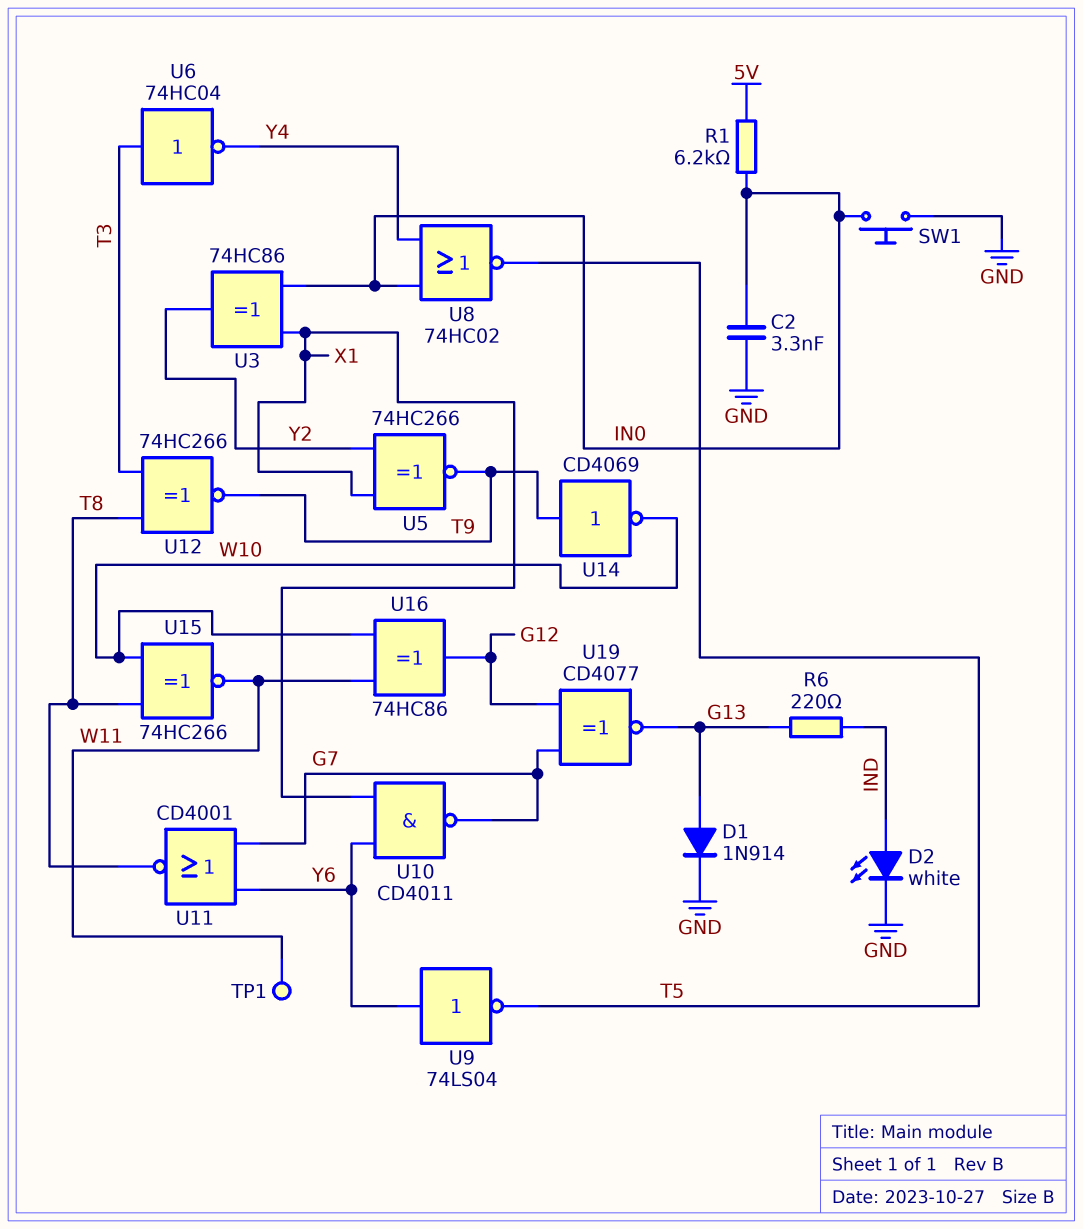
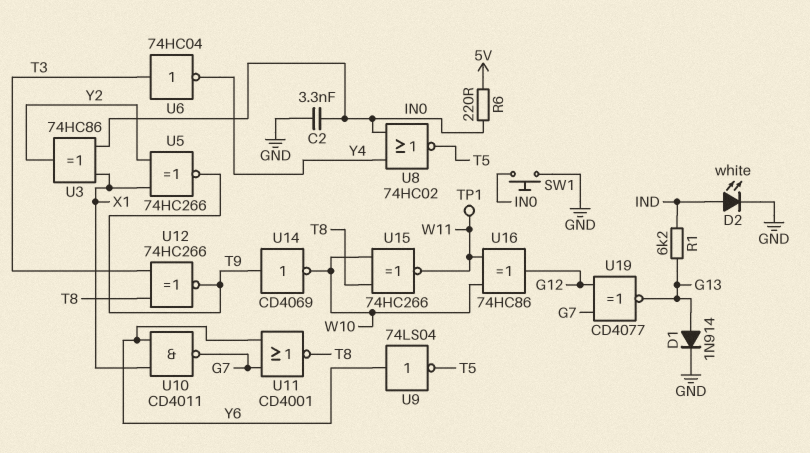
R1: 6.2k (5V, IN0) -> 6.2k (G13, IND)
R6: 220 (G13, IND) -> 220 (5V, IN0)

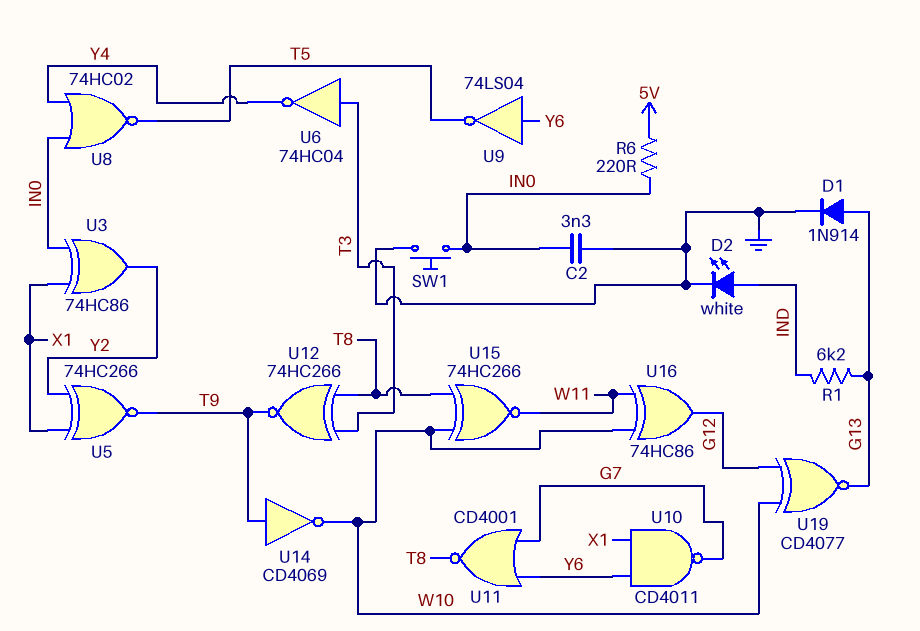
TP1: test point (W11) -> none
U19: XNOR CD4077 (in G7, in G12, out G13) -> XNOR CD4077 (in G12, in W10, out G13)

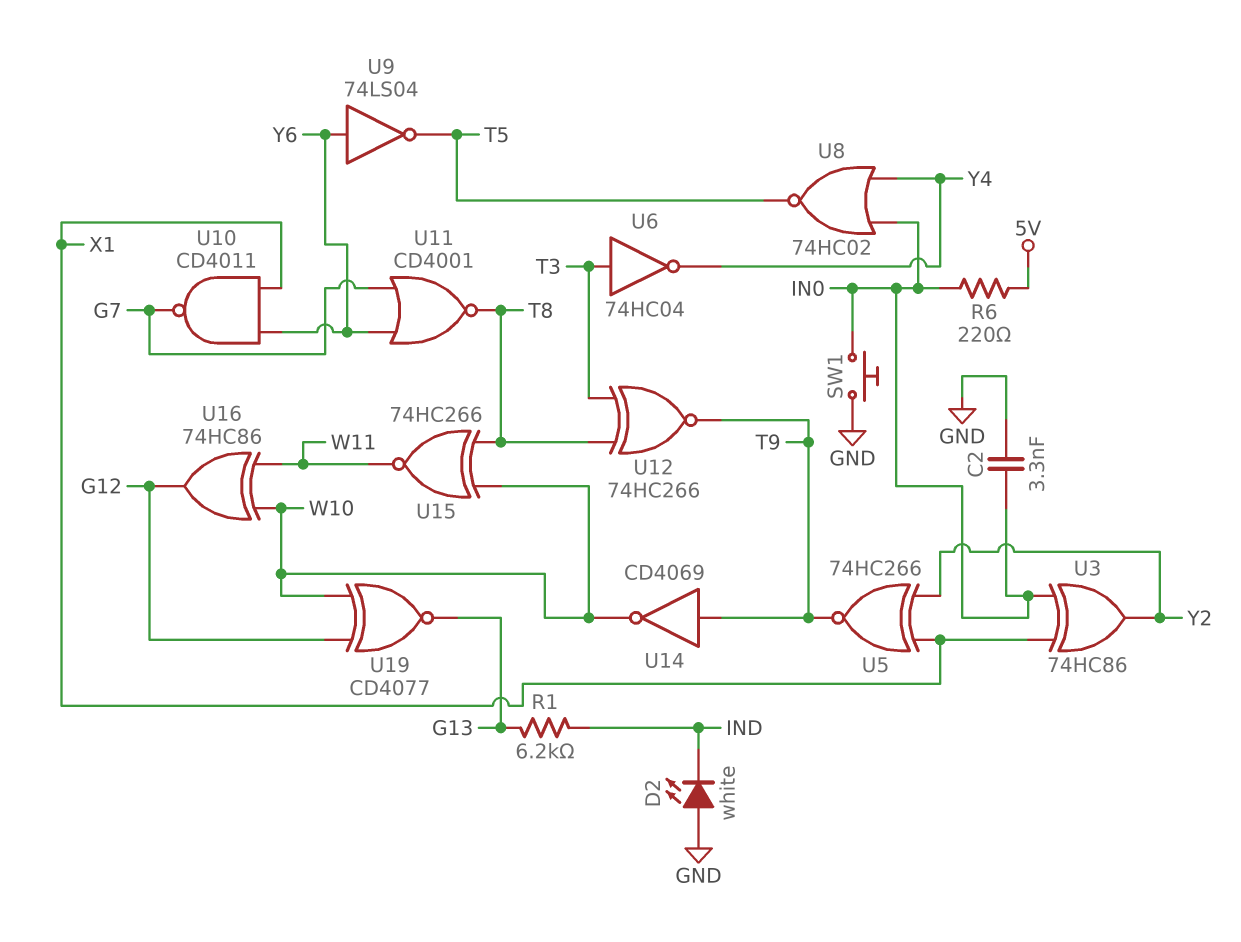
D1: diode 1N914 (A G13, K GND) -> none
D2: LED white (A IND, K GND) -> LED white (A GND, K IND)

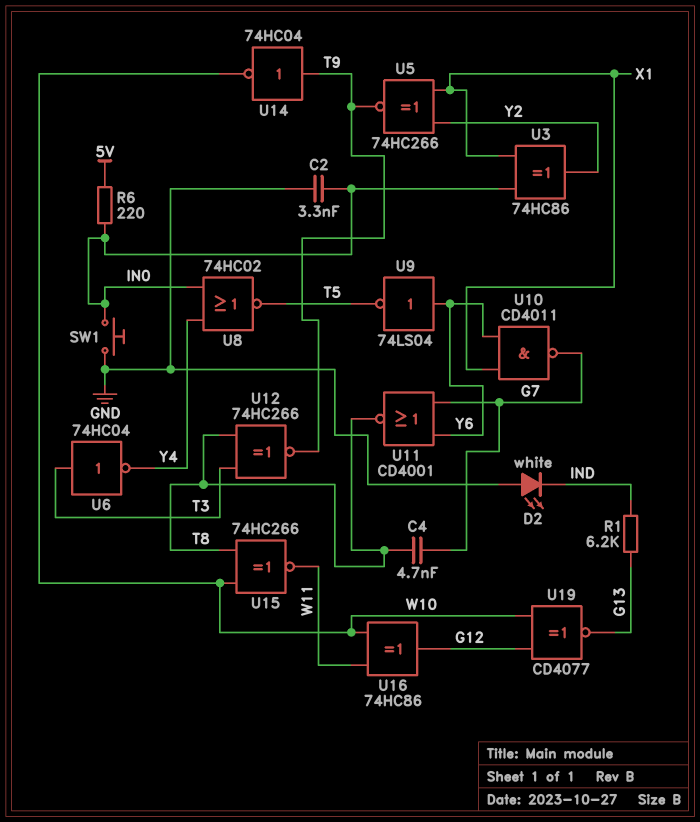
C4: none -> 4.7nF (G7, T8)
U14: NOT CD4069 (in T9, out W10) -> NOT 74HC04 (in T9, out W10)

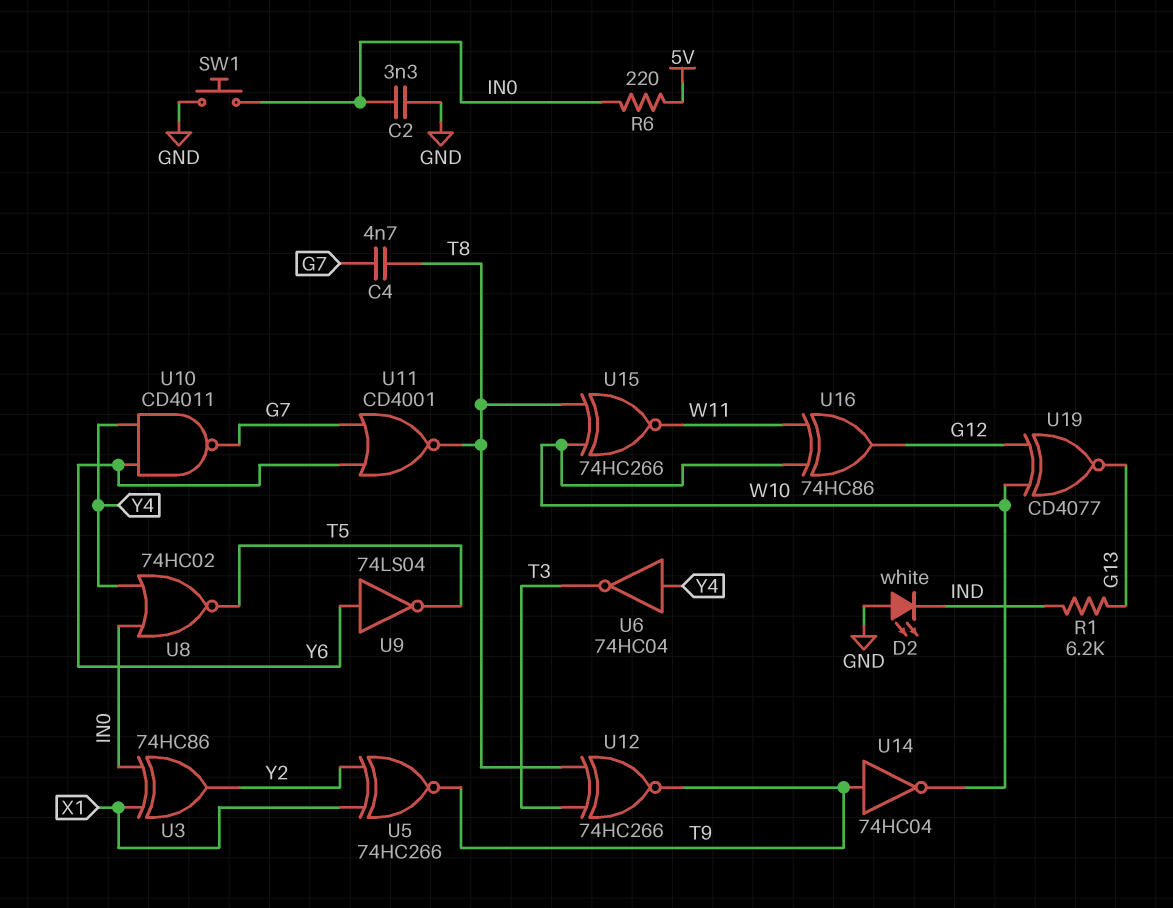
U6: NOT 74HC04 (in T3, out Y4) -> NOT 74HC04 (in Y4, out T3)
U10: NAND CD4011 (in X1, in Y6, out G7) -> NAND CD4011 (in Y4, in Y6, out G7)

